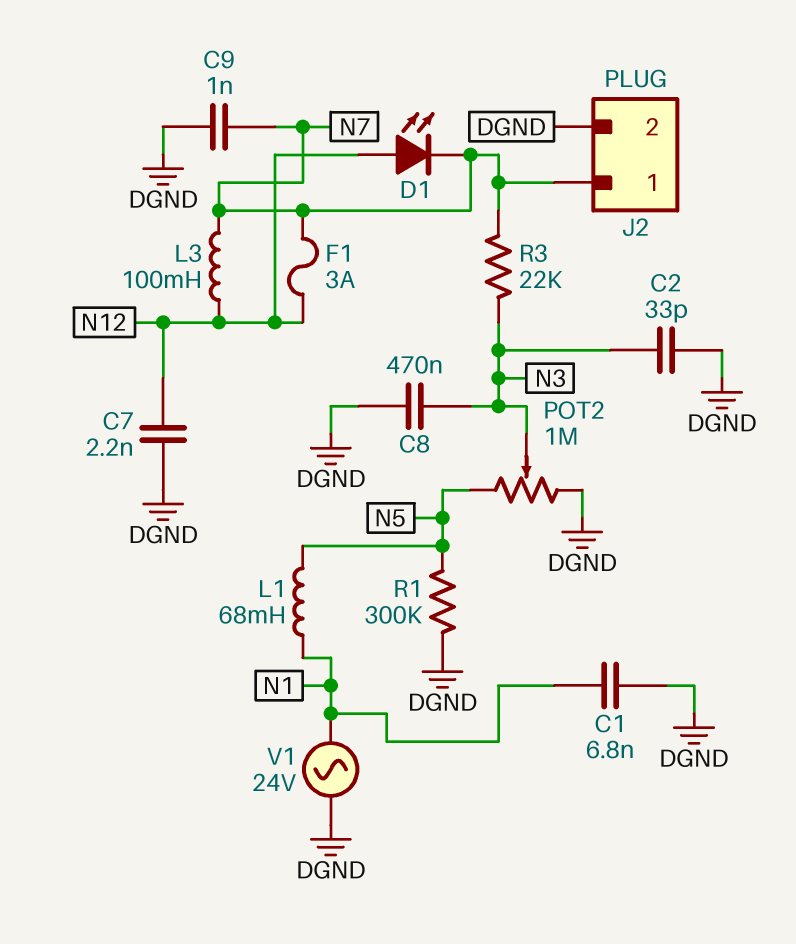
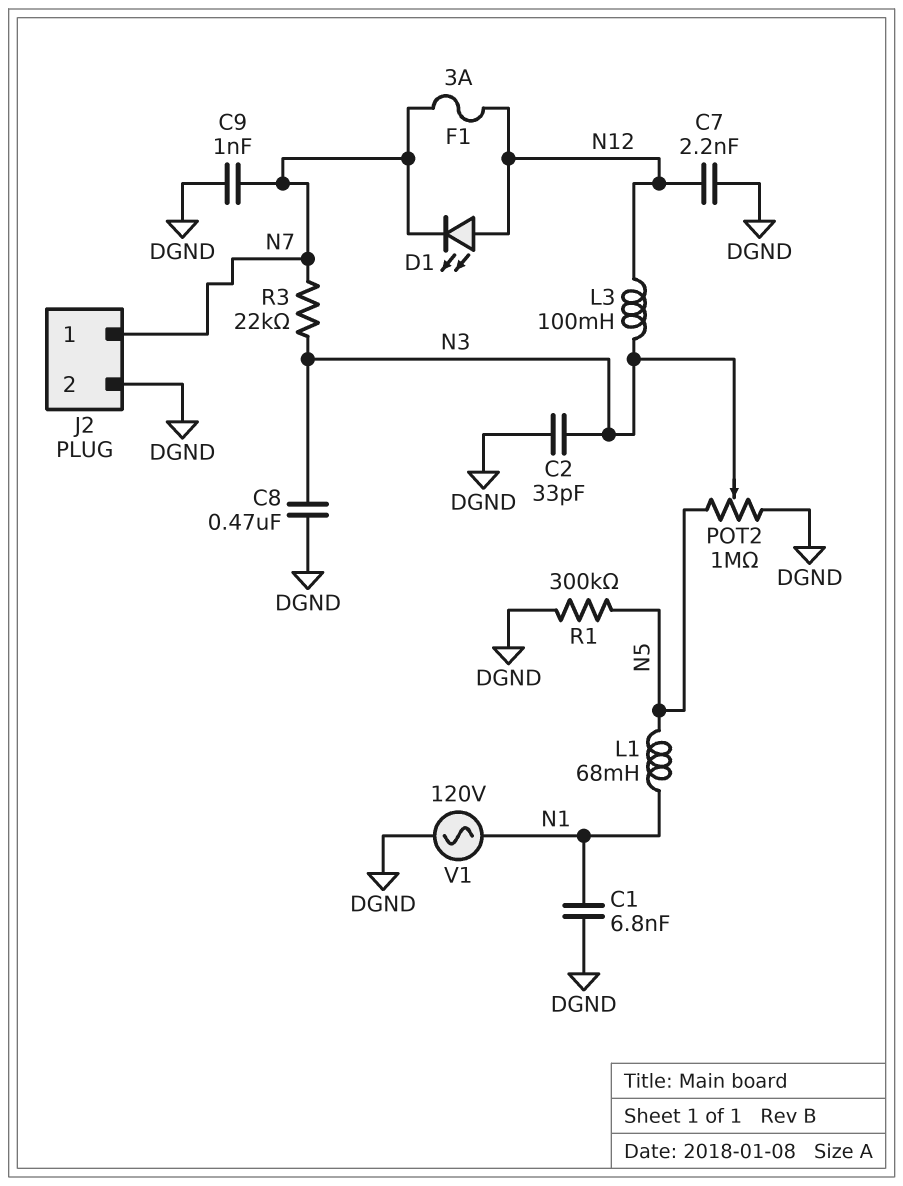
L3: 100mH (N7, N12) -> 100mH (N3, N12)
V1: AC 24V (DGND, N1) -> AC 120V (DGND, N1)

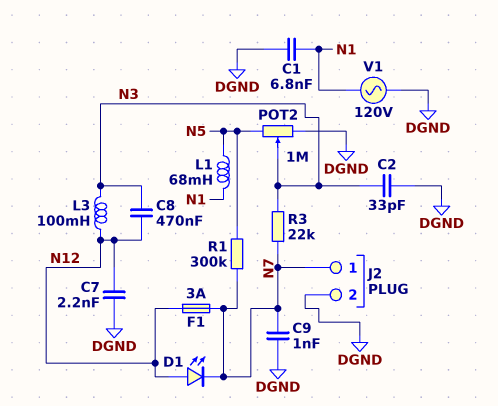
C8: 470nF (DGND, N3) -> 470nF (N3, N12)
R1: 300k (DGND, N5) -> 300k (N5, N7)

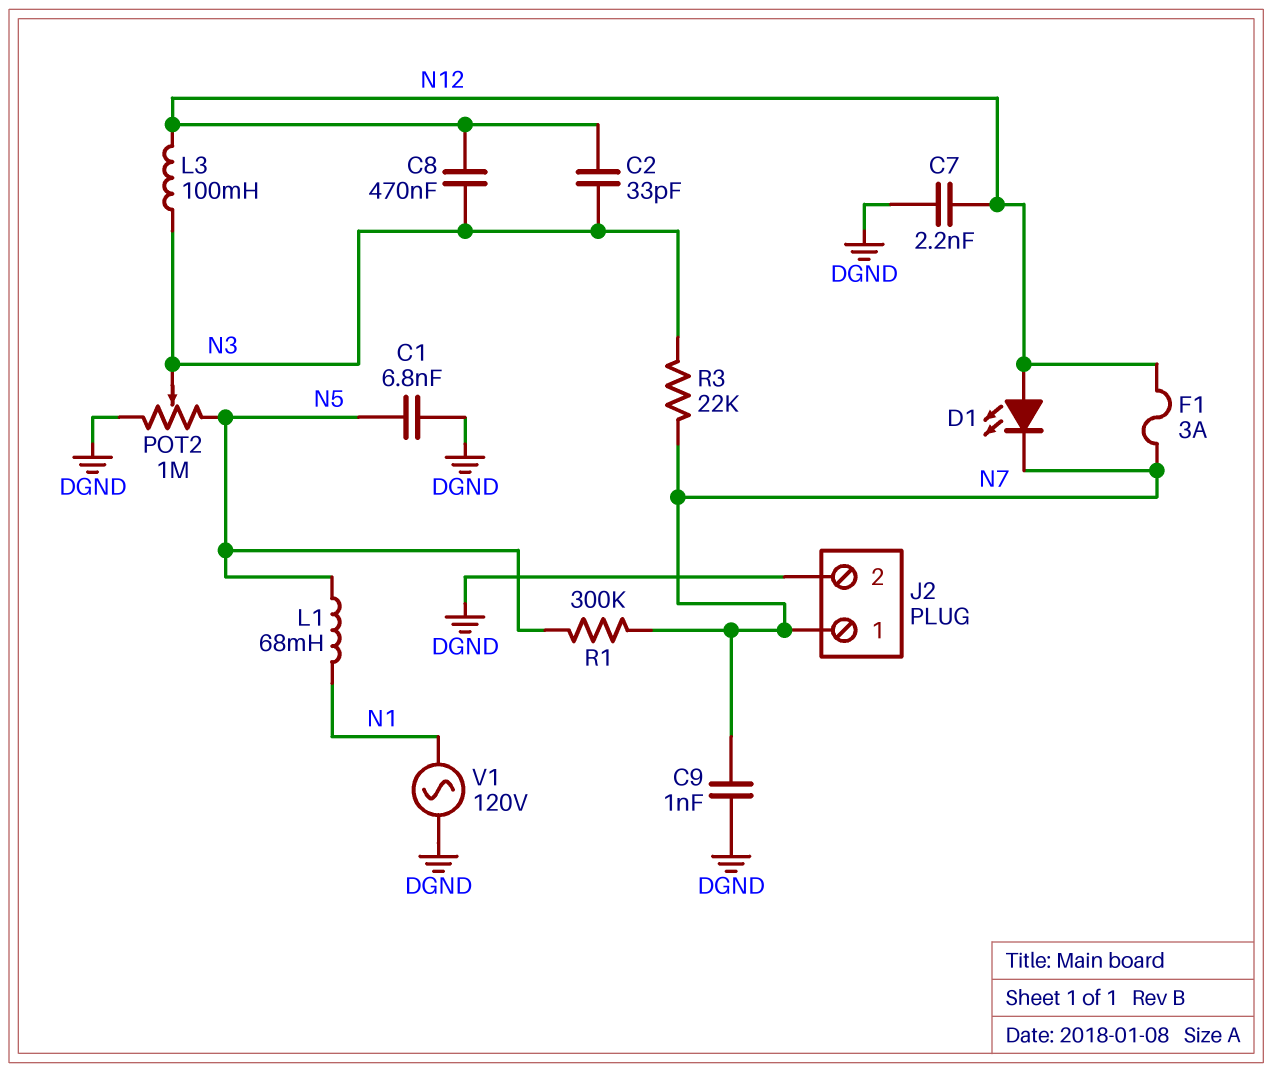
C1: 6.8nF (DGND, N1) -> 6.8nF (DGND, N5)
C2: 33pF (DGND, N3) -> 33pF (N3, N12)

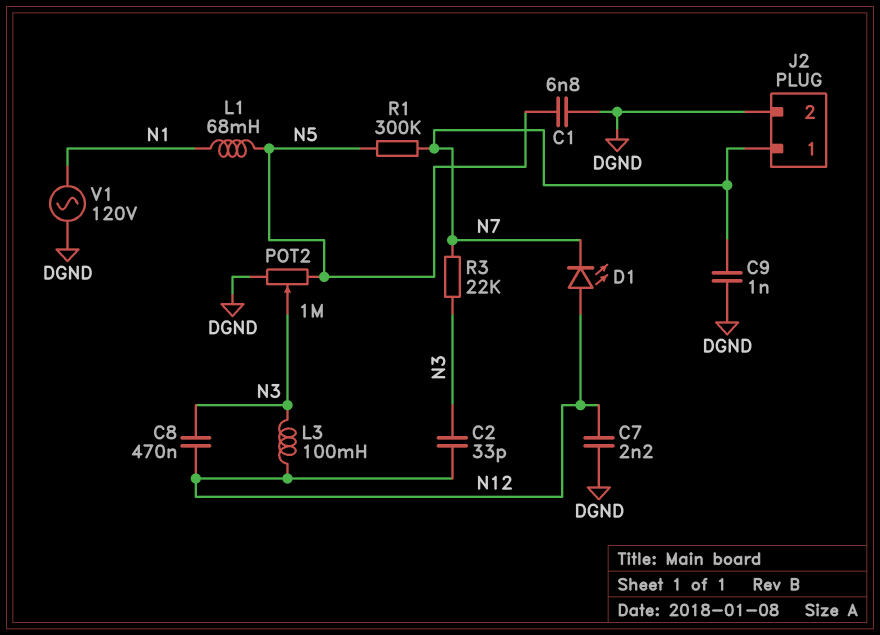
F1: 3A (N7, N12) -> none

